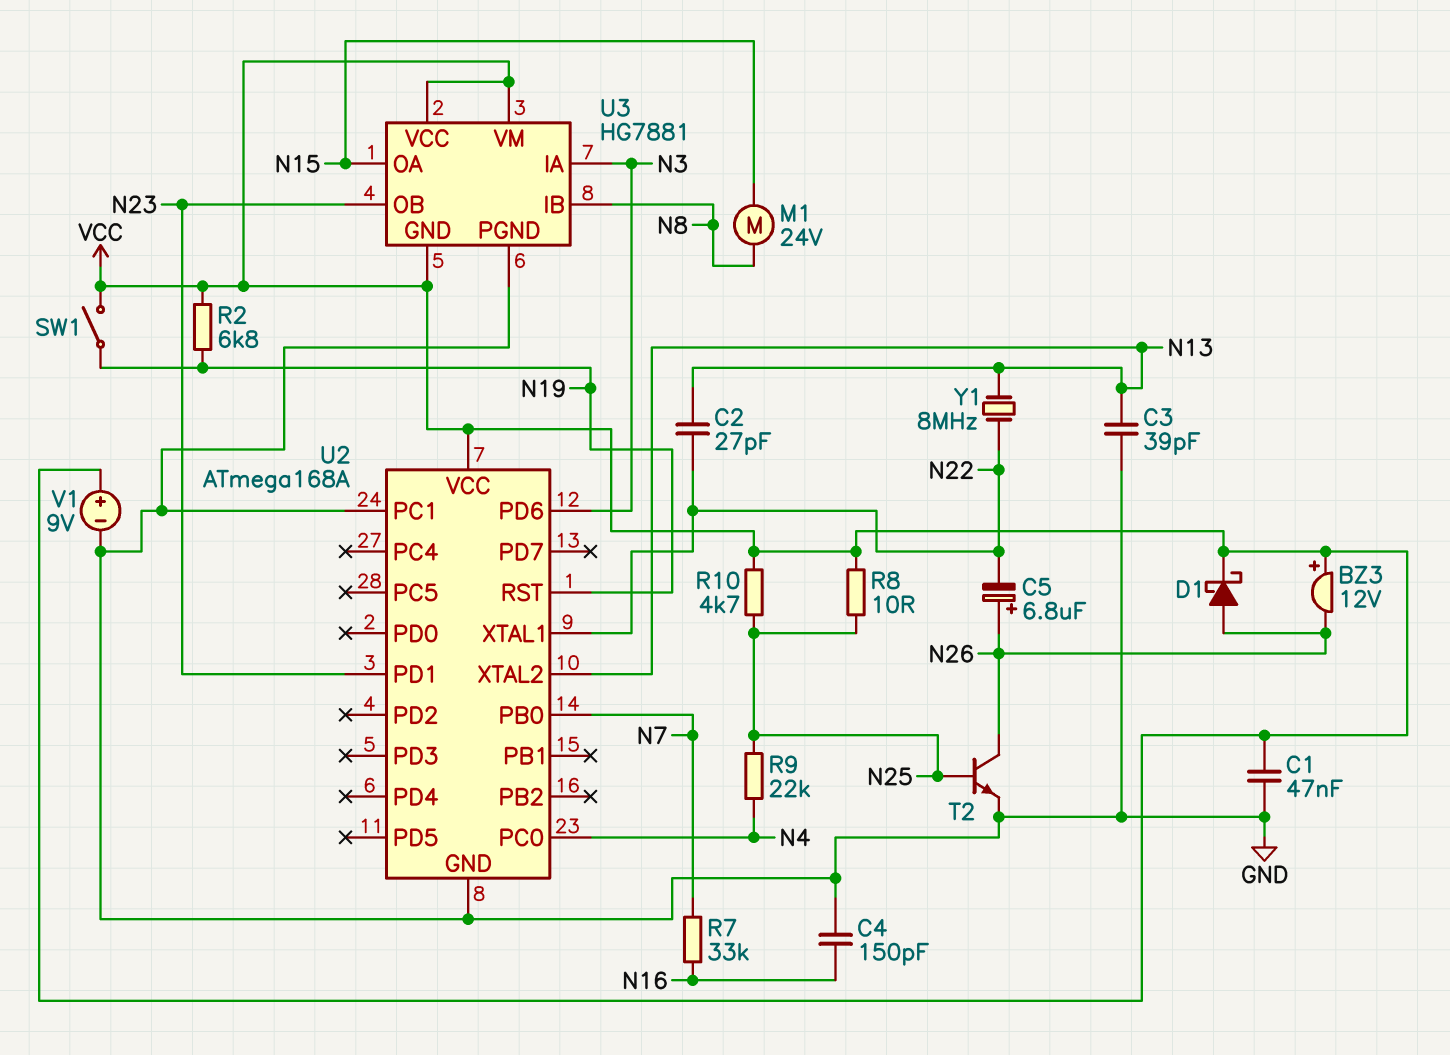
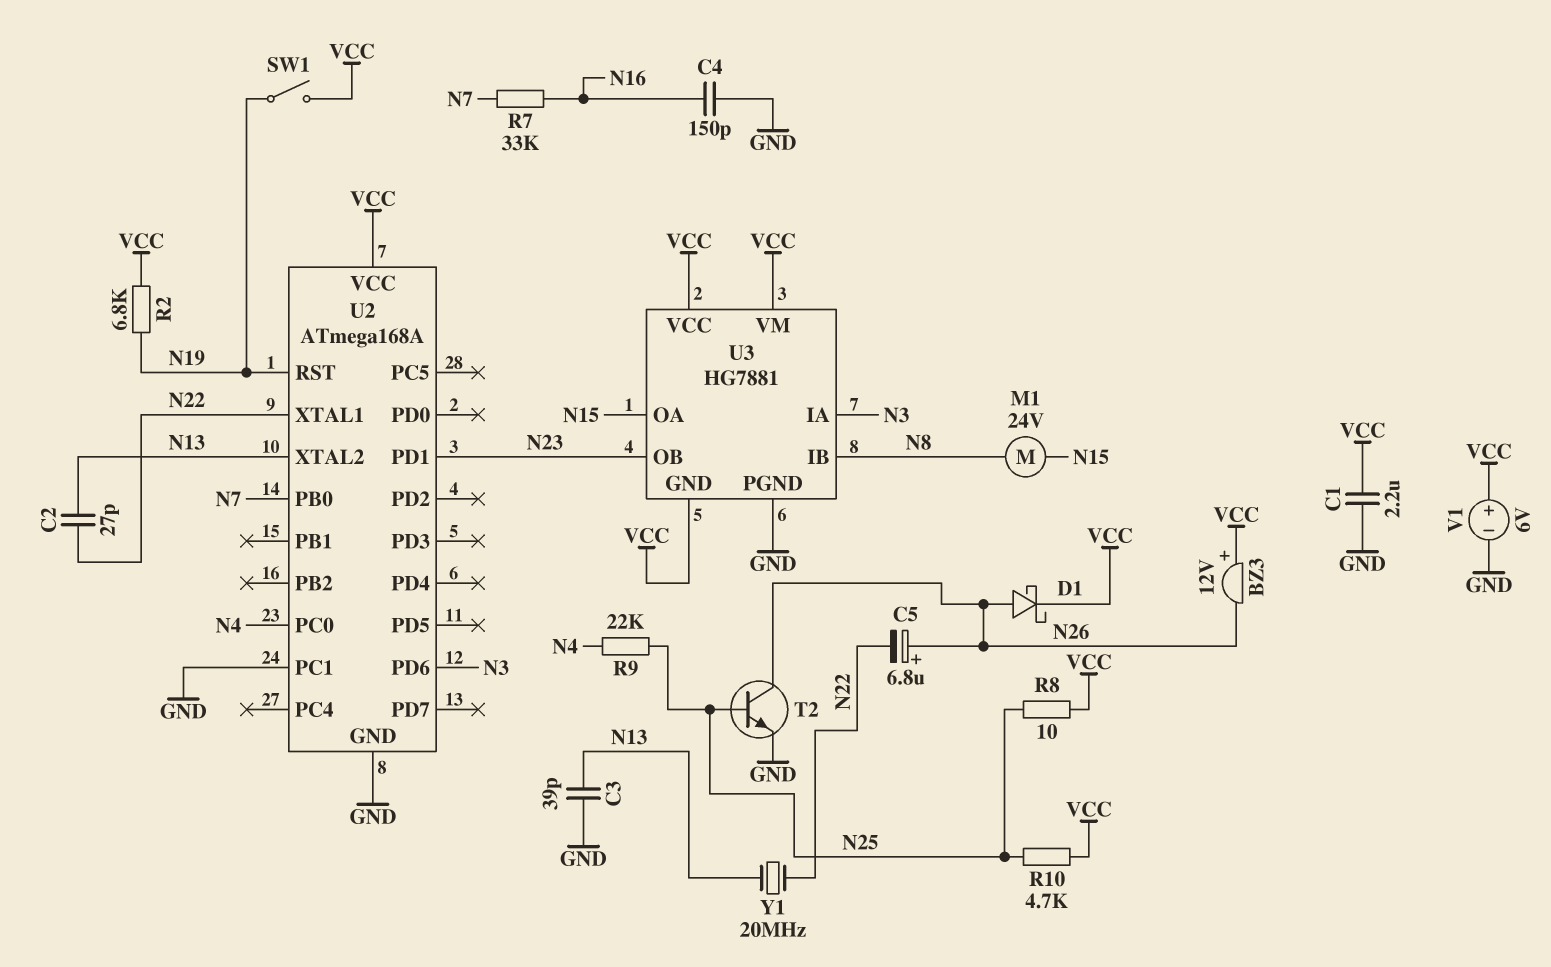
C1: 47nF (GND, VCC) -> 2.2uF (GND, VCC)
V1: 9V (plus VCC, minus GND) -> 6V (plus VCC, minus GND)
Y1: 8MHz (N13, N22) -> 20MHz (N13, N22)

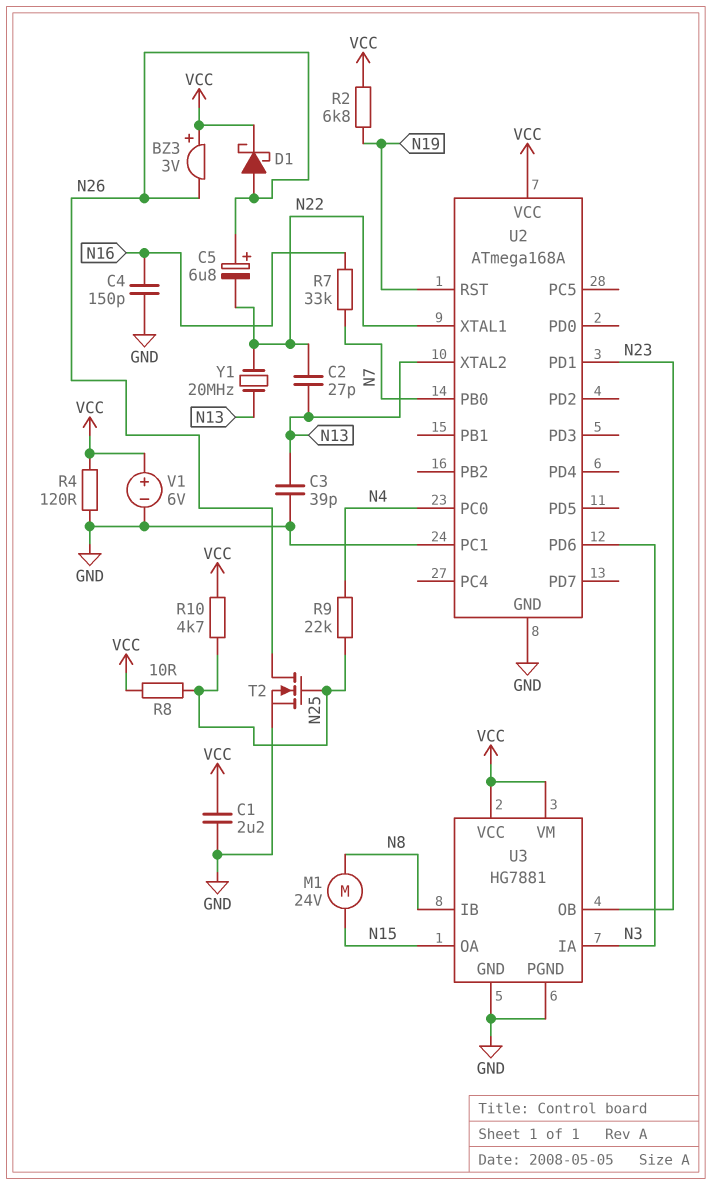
BZ3: buzzer 12V (plus VCC, minus N26) -> buzzer 3V (plus VCC, minus N26)
R4: none -> 120 (GND, VCC)
SW1: switch (N19, VCC) -> none
T2: NPN (B N25, C N26, E GND) -> NMOS (G N25, D N26, S GND)
U3 pin GND: VCC -> GND

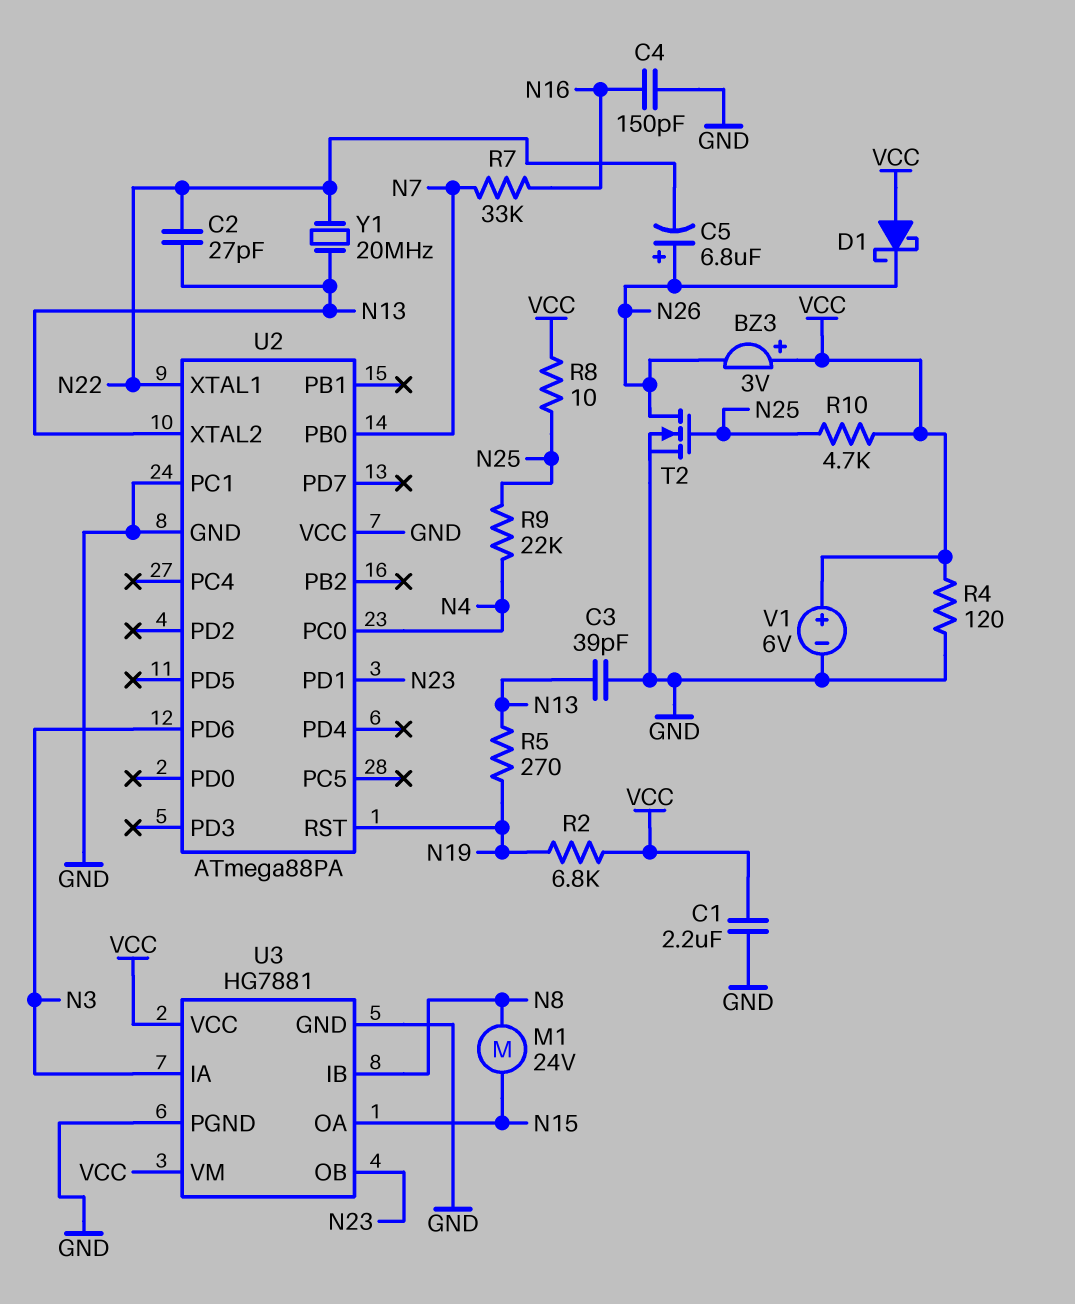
D1: schottky (A N26, K VCC) -> schottky (A VCC, K N26)
R5: none -> 270 (N13, N19)
U2: ATmega168A -> ATmega88PA
U2 pin VCC: VCC -> GND

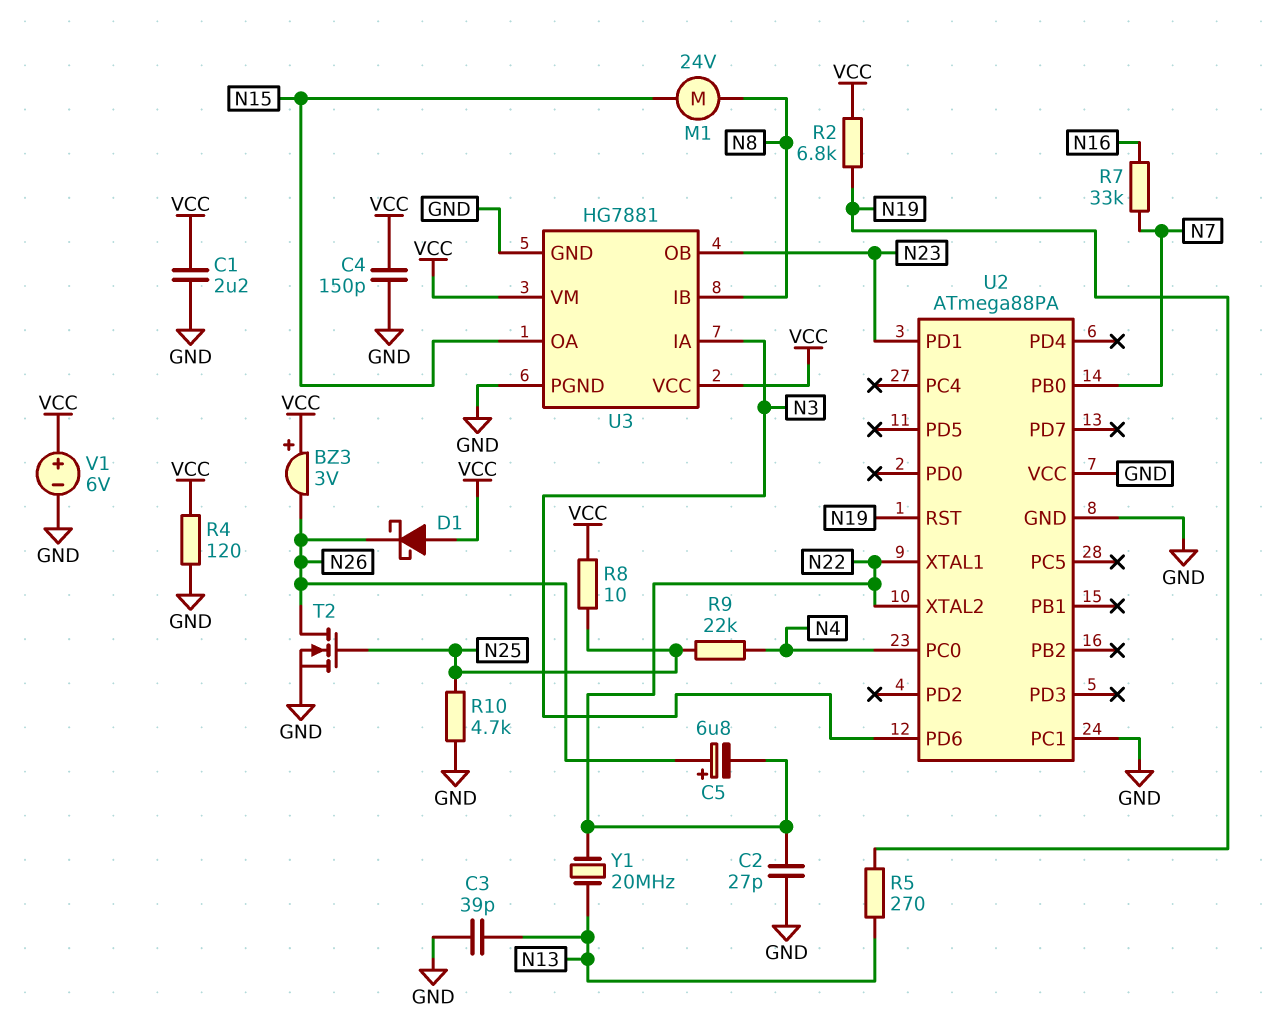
C2: 27pF (N13, N22) -> 27pF (GND, N22)
C4: 150pF (GND, N16) -> 150pF (GND, VCC)
R10: 4.7k (N25, VCC) -> 4.7k (GND, N25)
U2 pin XTAL2: N13 -> N22

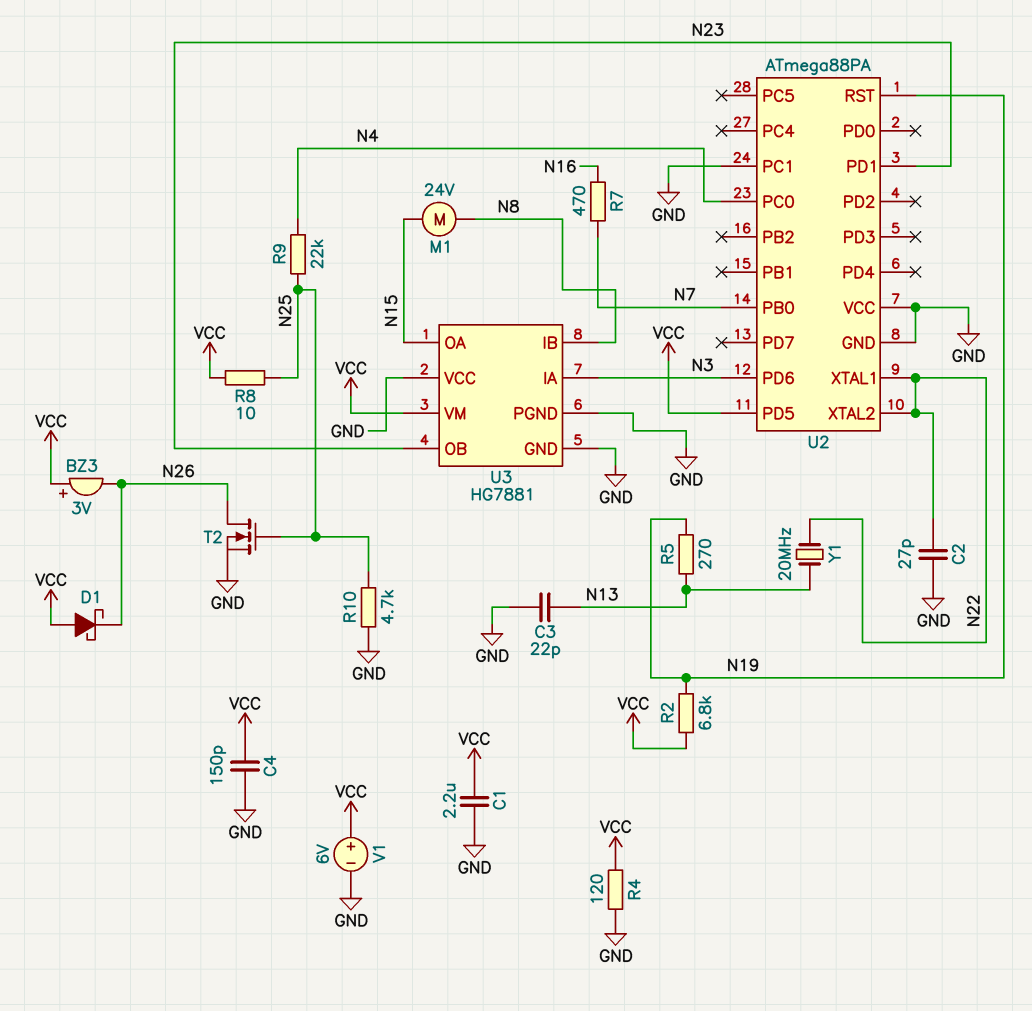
C3: 39pF (GND, N13) -> 22pF (GND, N13)
C5: 6.8uF (plus N26, minus N22) -> none
R7: 33k (N7, N16) -> 470 (N7, N16)
U2 pin PD5: none -> VCC
U3 pin VCC: VCC -> GND

